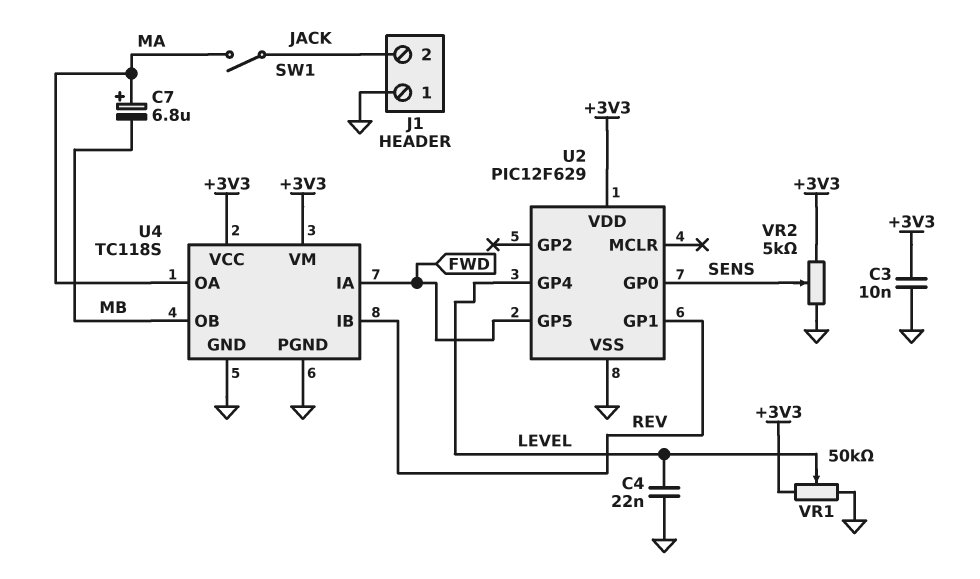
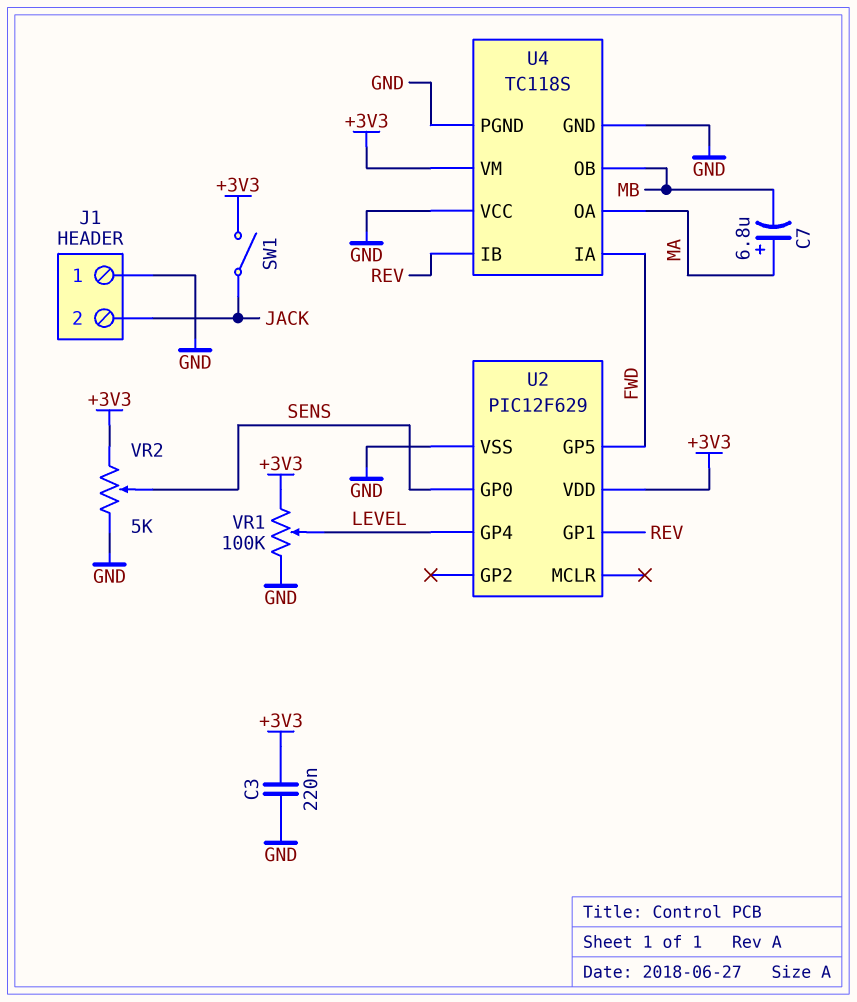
C3: 10nF (+3V3, GND) -> 220nF (+3V3, GND)
C4: 22nF (GND, LEVEL) -> none
SW1: switch (JACK, MA) -> switch (+3V3, JACK)
U4 pin VCC: +3V3 -> GND
VR1: 50k (+3V3, GND, wiper LEVEL) -> 100k (+3V3, GND, wiper LEVEL)

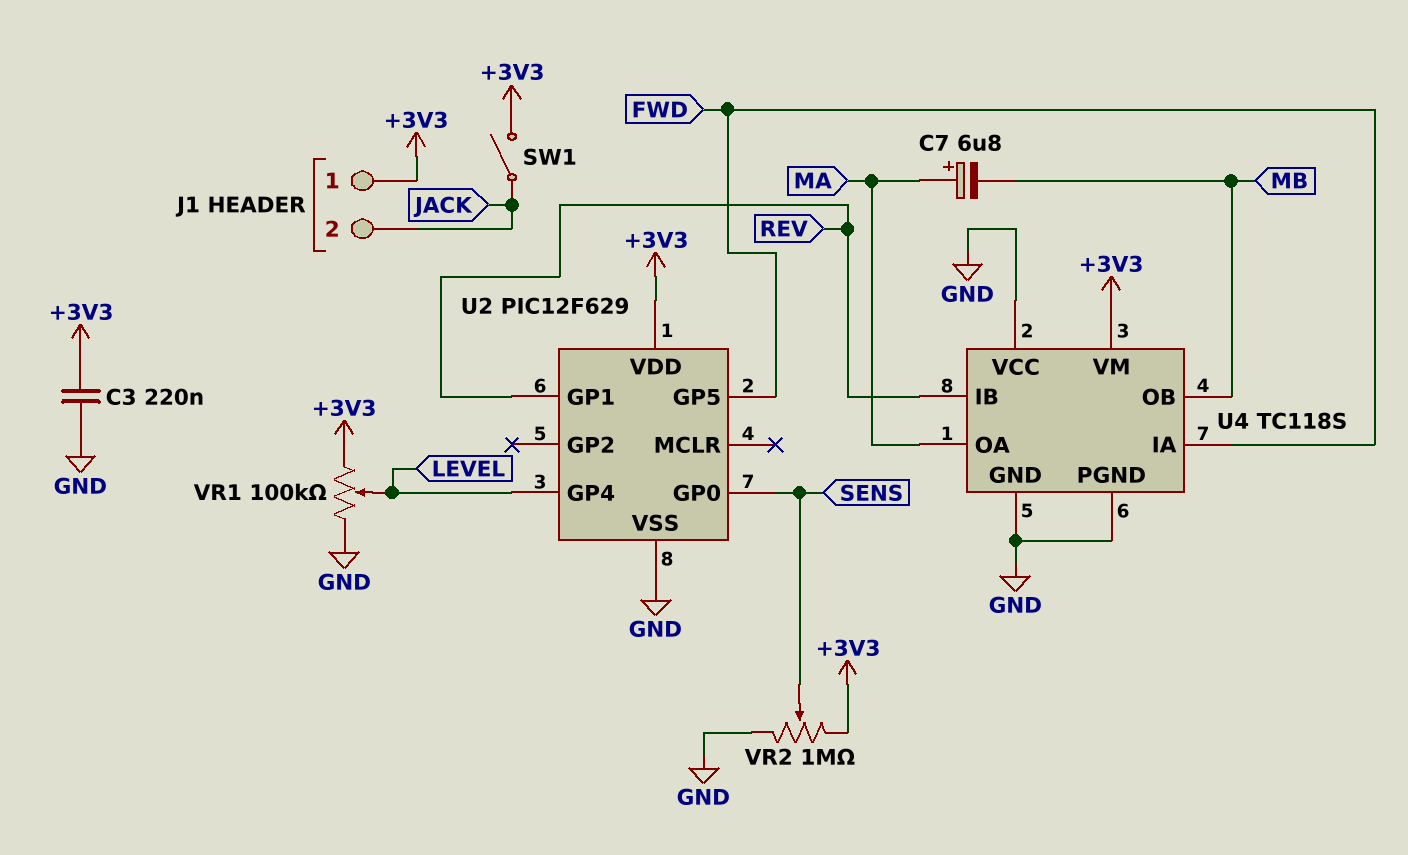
J1 pin 1: GND -> +3V3
VR2: 5k (+3V3, GND, wiper SENS) -> 1M (+3V3, GND, wiper SENS)

